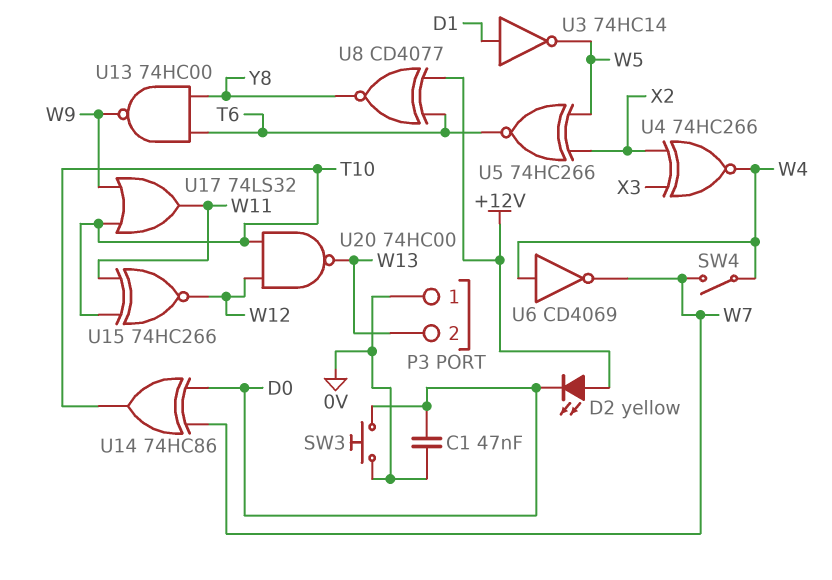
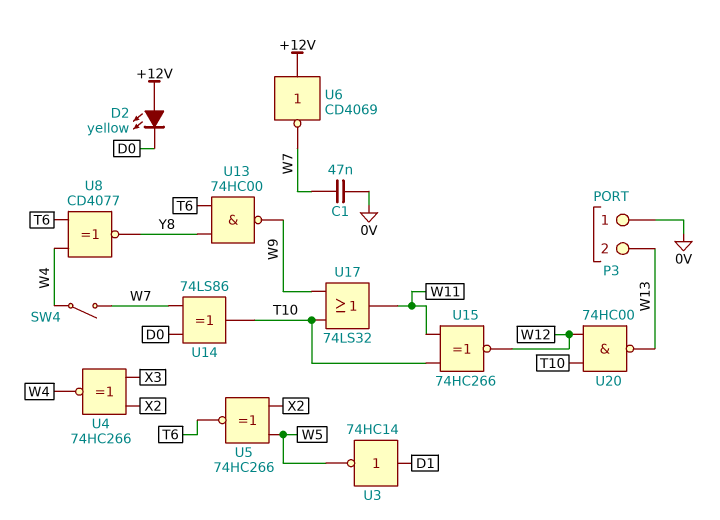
C1: 47nF (0V, D0) -> 47nF (0V, W7)
SW3: button (0V, D0) -> none
U6: NOT CD4069 (in W4, out W7) -> NOT CD4069 (in +12V, out W7)
U8: XNOR CD4077 (in +12V, in T6, out Y8) -> XNOR CD4077 (in T6, in W4, out Y8)
U14: XOR 74HC86 (in D0, in W7, out T10) -> XOR 74LS86 (in D0, in W7, out T10)

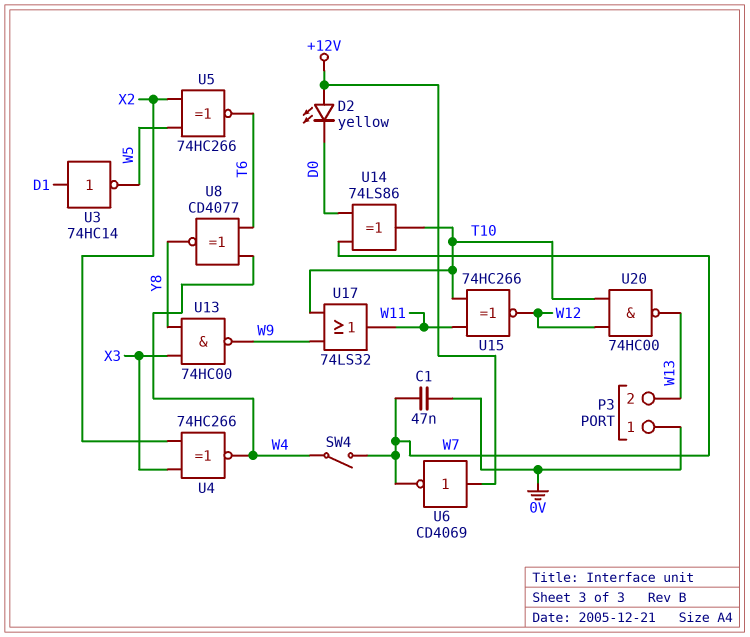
U13: NAND 74HC00 (in T6, in Y8, out W9) -> NAND 74HC00 (in X3, in Y8, out W9)

